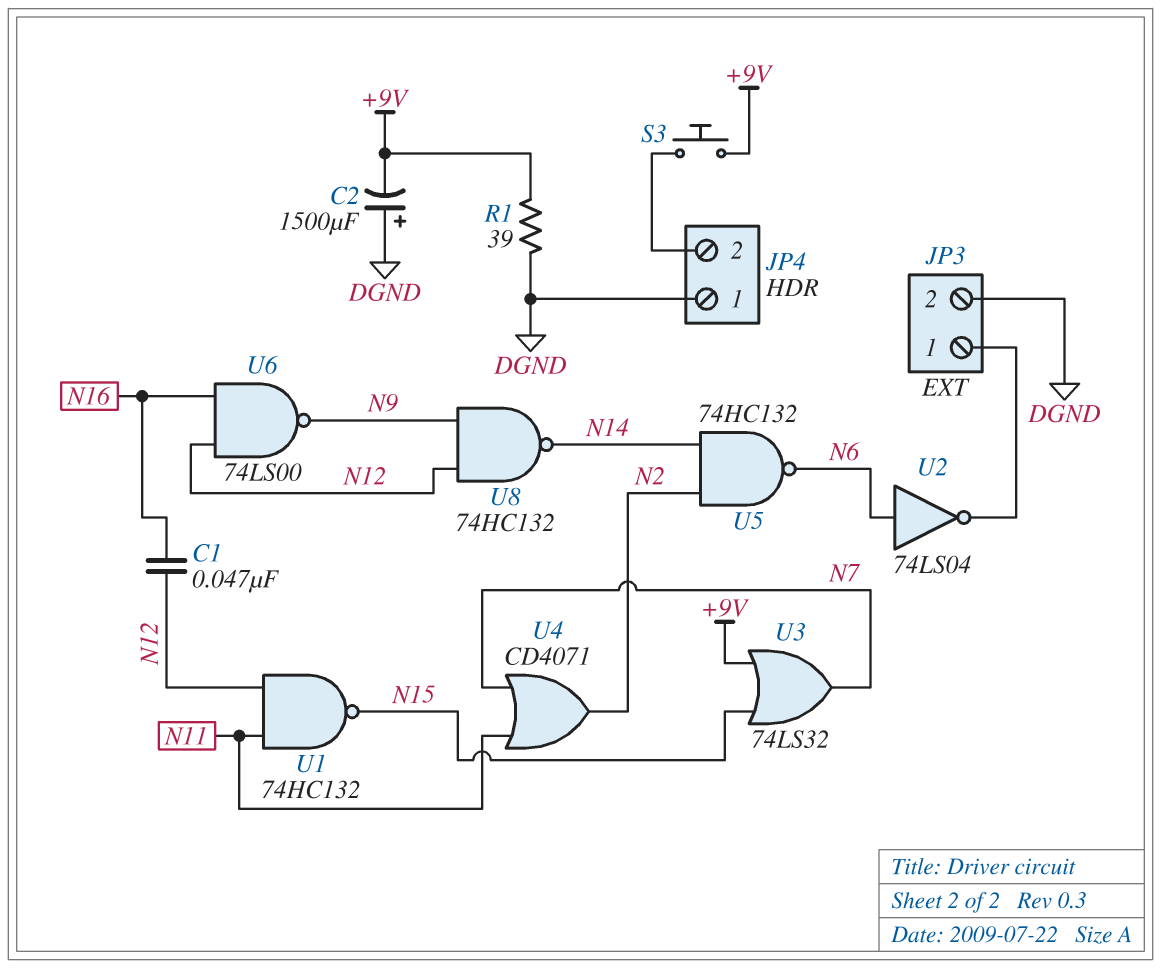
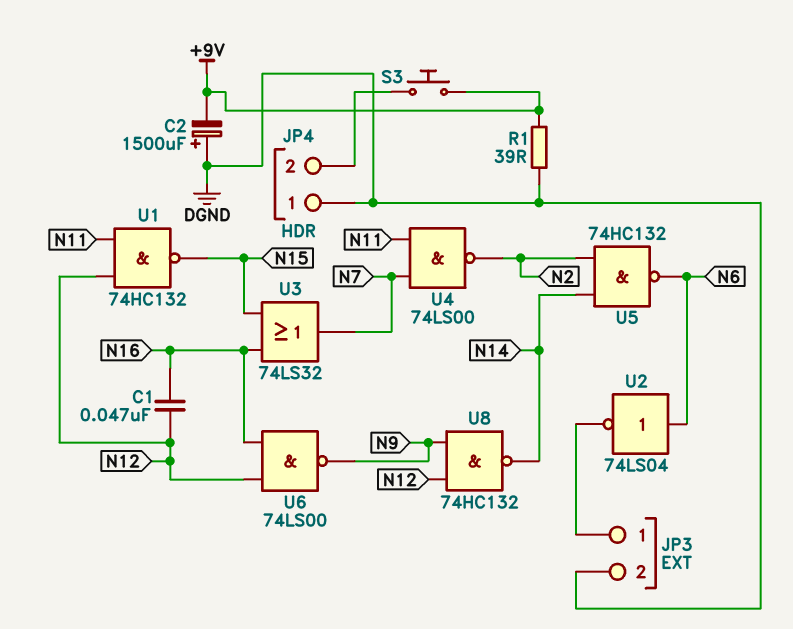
U3: OR 74LS32 (in +9V, in N15, out N7) -> OR 74LS32 (in N15, in N16, out N7)
U4: OR CD4071 (in N7, in N11, out N2) -> NAND 74LS00 (in N7, in N11, out N2)

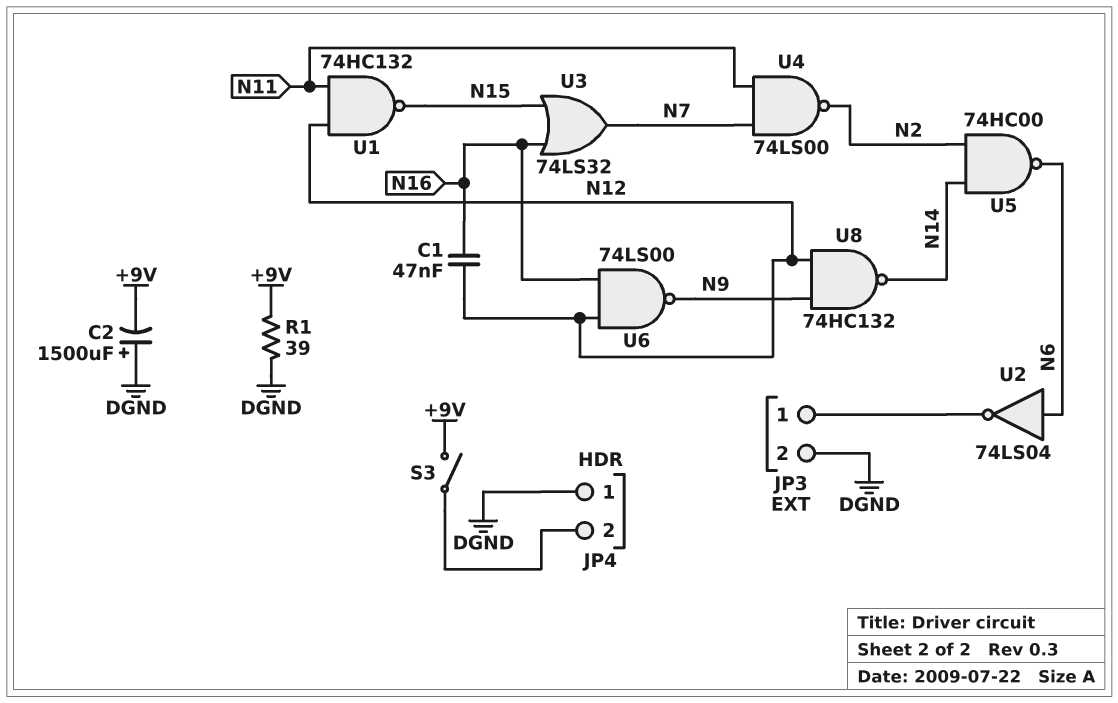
S3: button (+9V, JP4/2) -> switch (+9V, JP4/2)
U5: NAND 74HC132 (in N2, in N14, out N6) -> NAND 74HC00 (in N2, in N14, out N6)

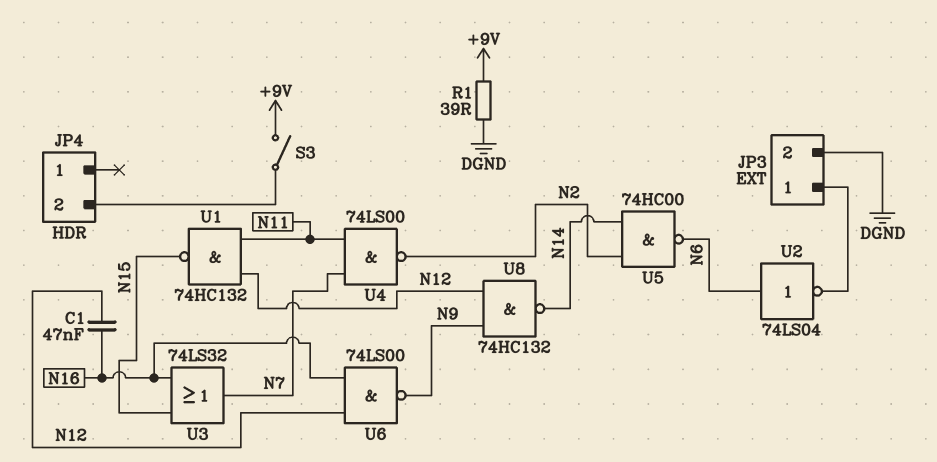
C2: 1500uF (plus DGND, minus +9V) -> none
JP4 pin 1: DGND -> none

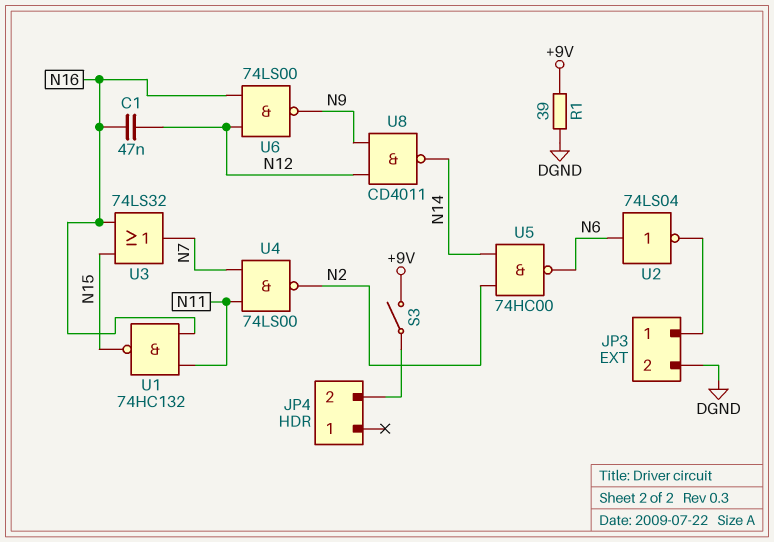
U1: NAND 74HC132 (in N11, in N12, out N15) -> NAND 74HC132 (in N11, in N16, out N15)
U8: NAND 74HC132 (in N9, in N12, out N14) -> NAND CD4011 (in N9, in N12, out N14)

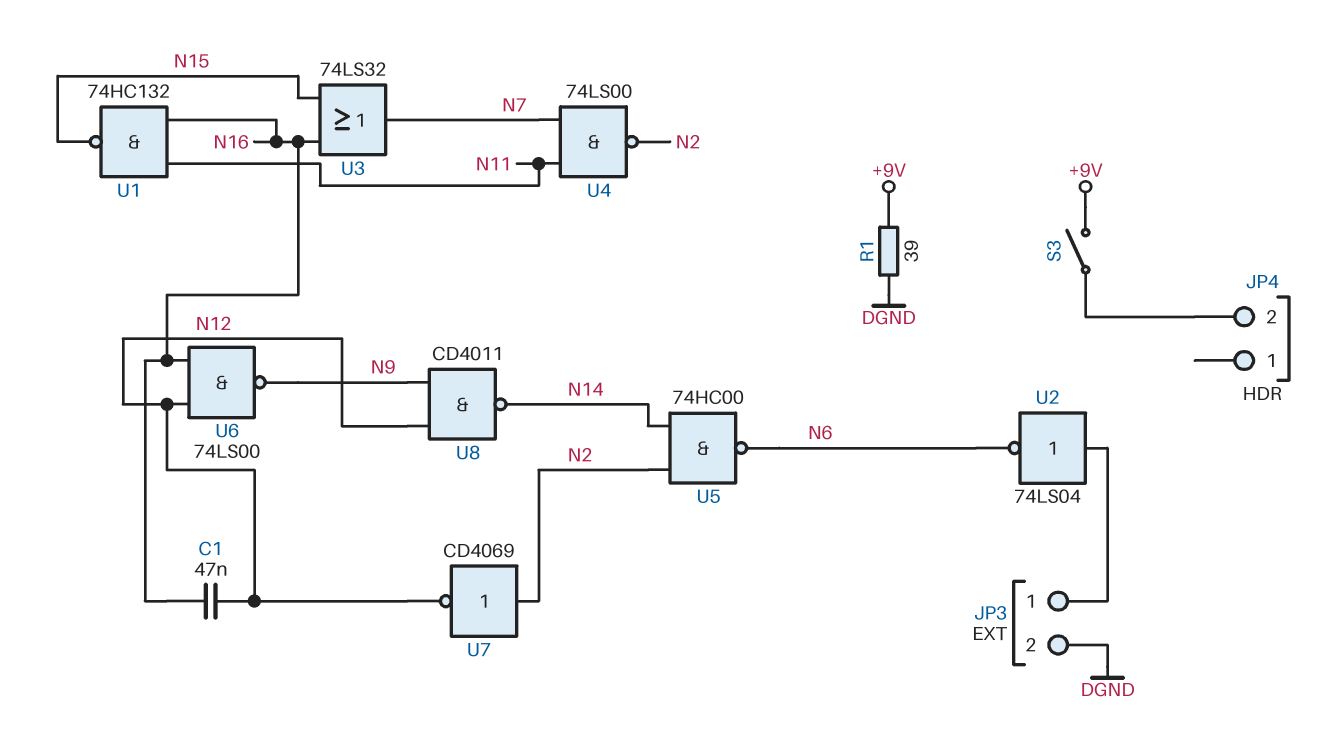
U2: NOT 74LS04 (in N6, out JP3/1) -> NOT 74LS04 (in JP3/1, out N6)
U7: none -> NOT CD4069 (in N2, out N12)

